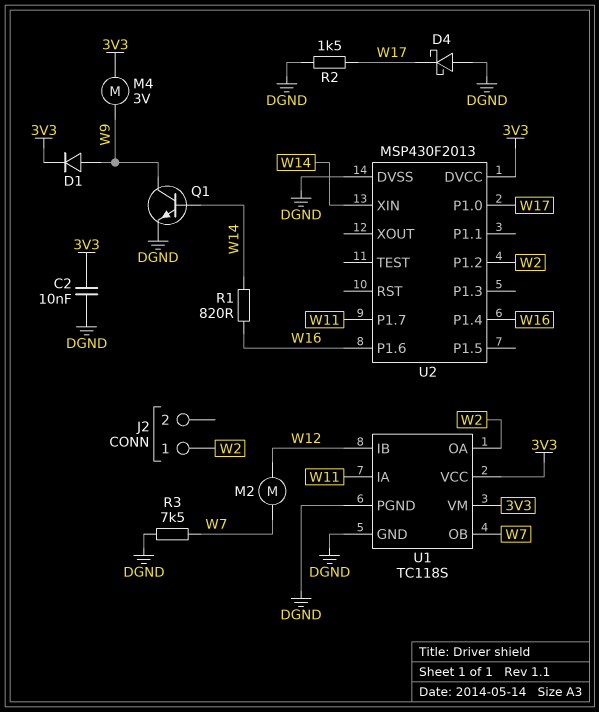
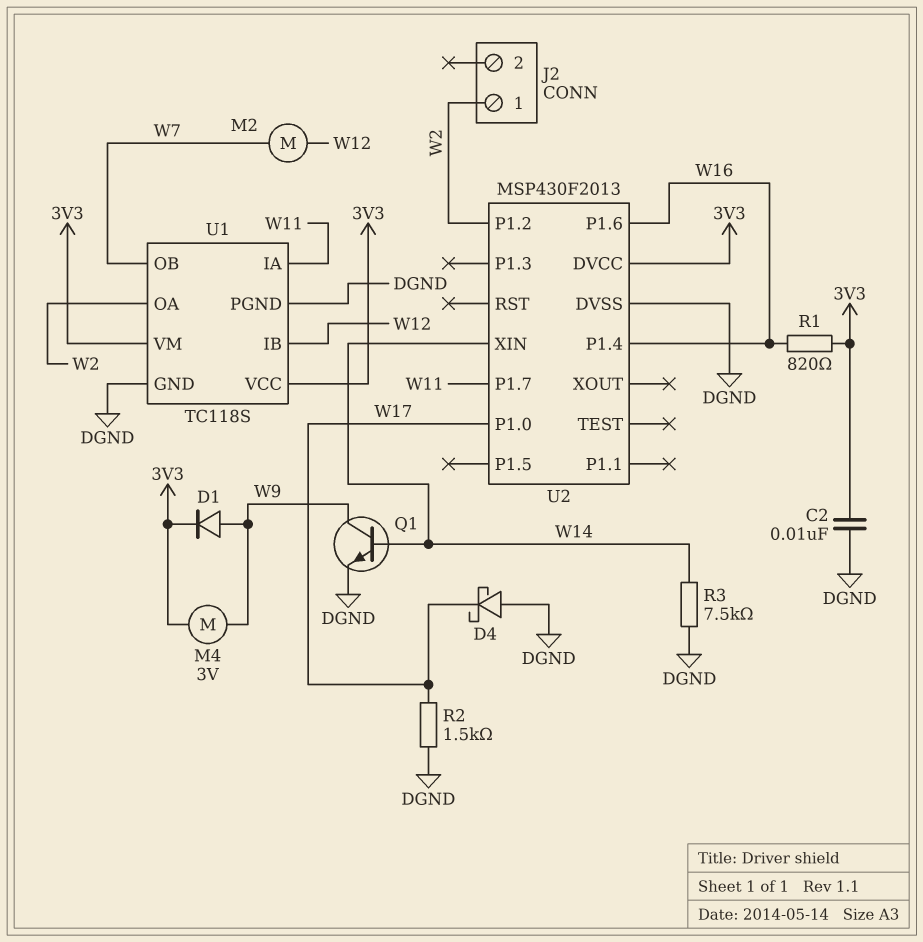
R1: 820 (W14, W16) -> 820 (3V3, W16)
R3: 7.5k (DGND, W7) -> 7.5k (DGND, W14)

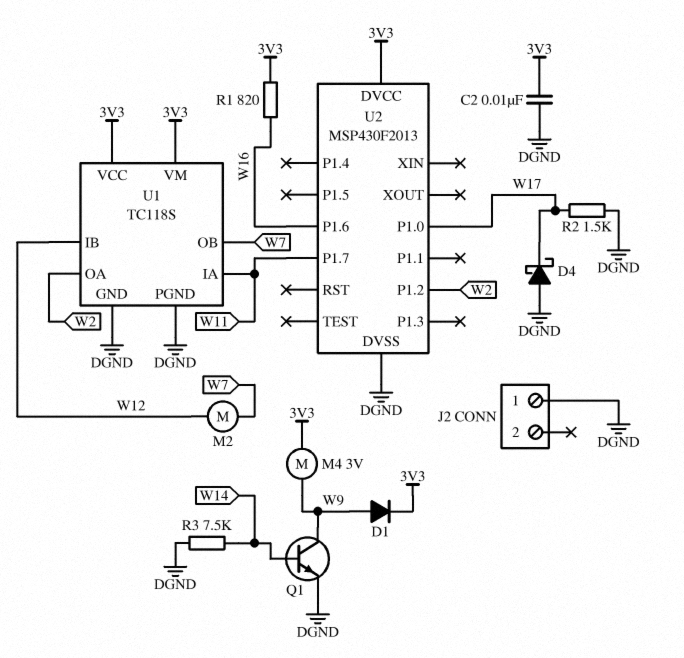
J2 pin 1: W2 -> DGND
U2 pin P1.4: W16 -> none
U2 pin XIN: W14 -> none

